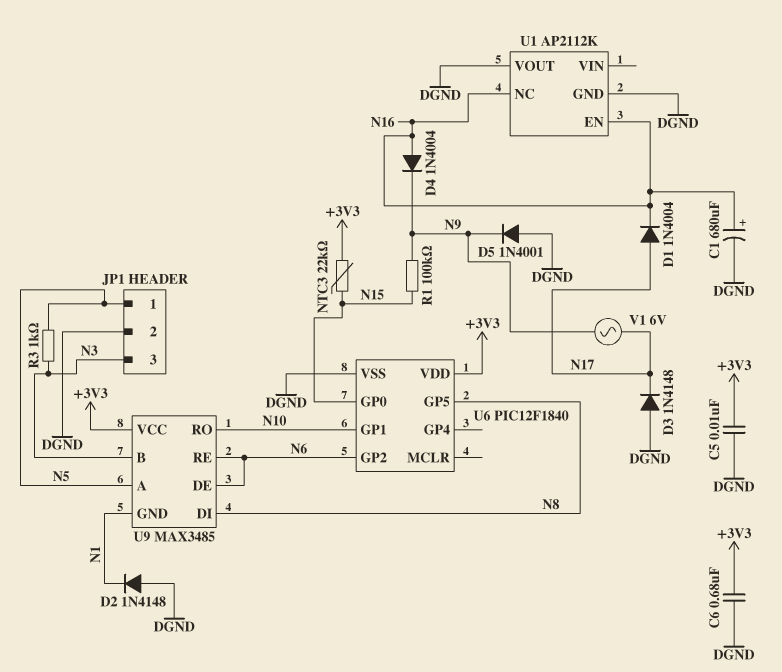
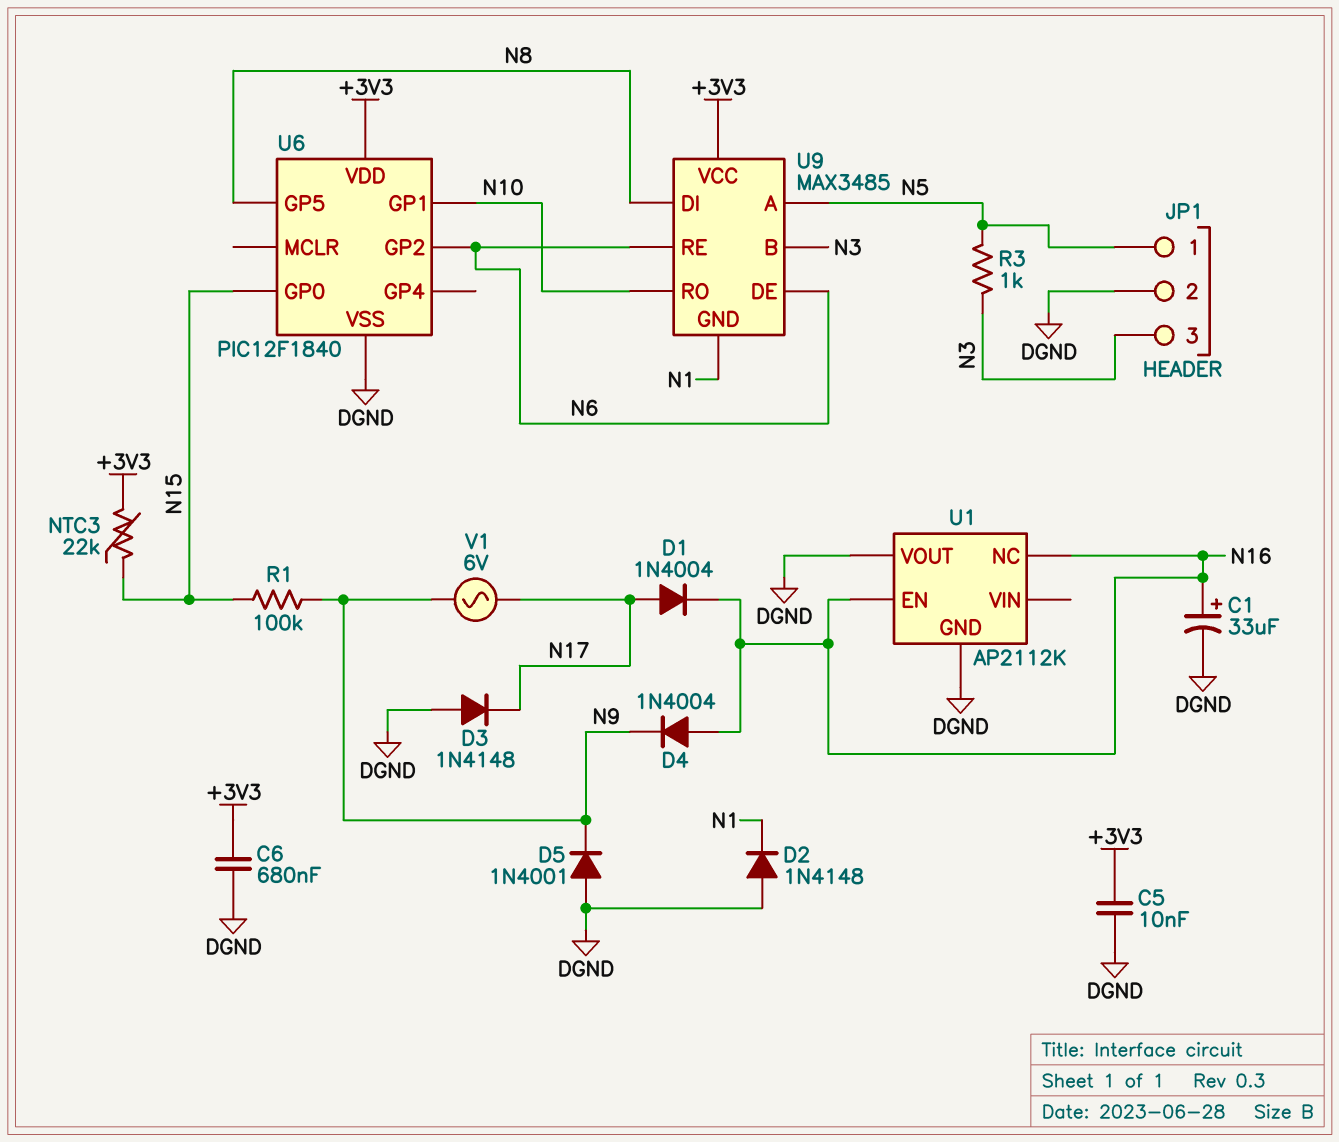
C1: 680uF (plus N16, minus DGND) -> 33uF (plus N16, minus DGND)

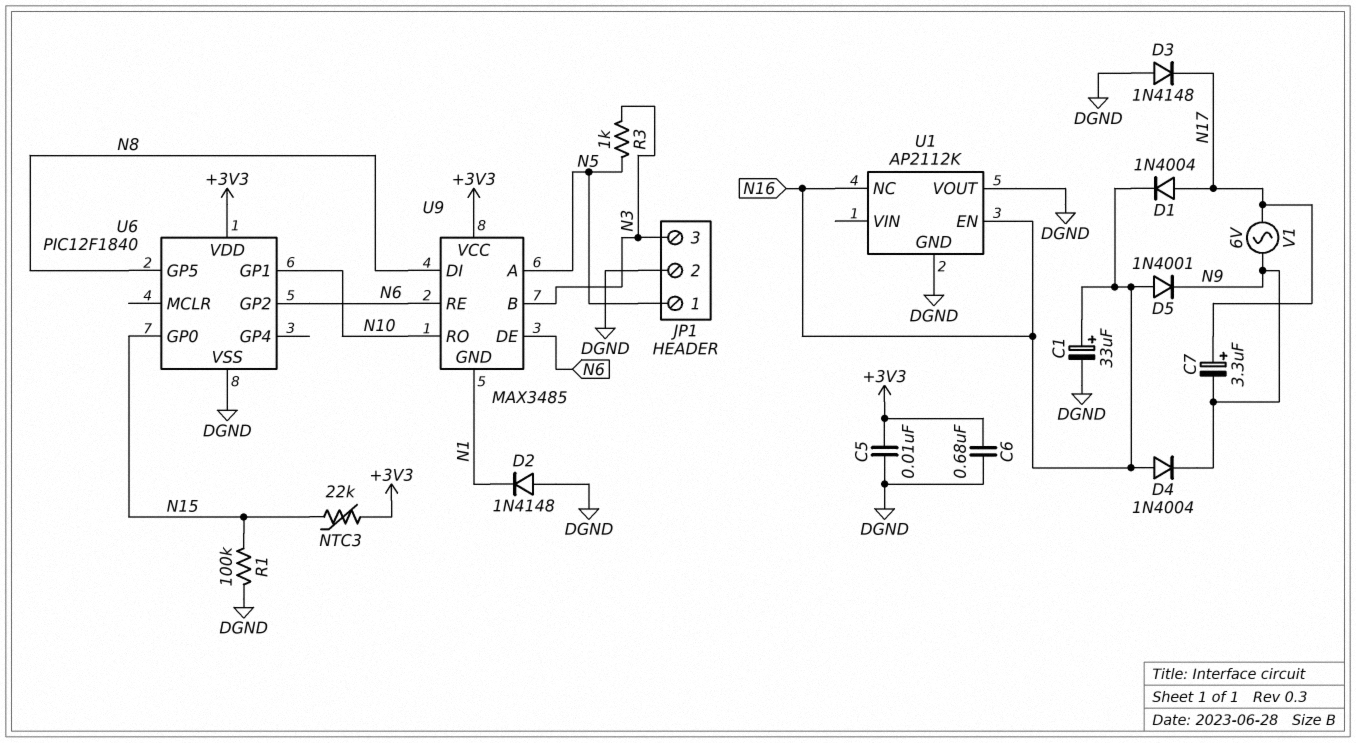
C7: none -> 3.3uF (plus N17, minus N9)
D5: diode 1N4001 (A DGND, K N9) -> diode 1N4001 (A N16, K N9)
R1: 100k (N9, N15) -> 100k (DGND, N15)

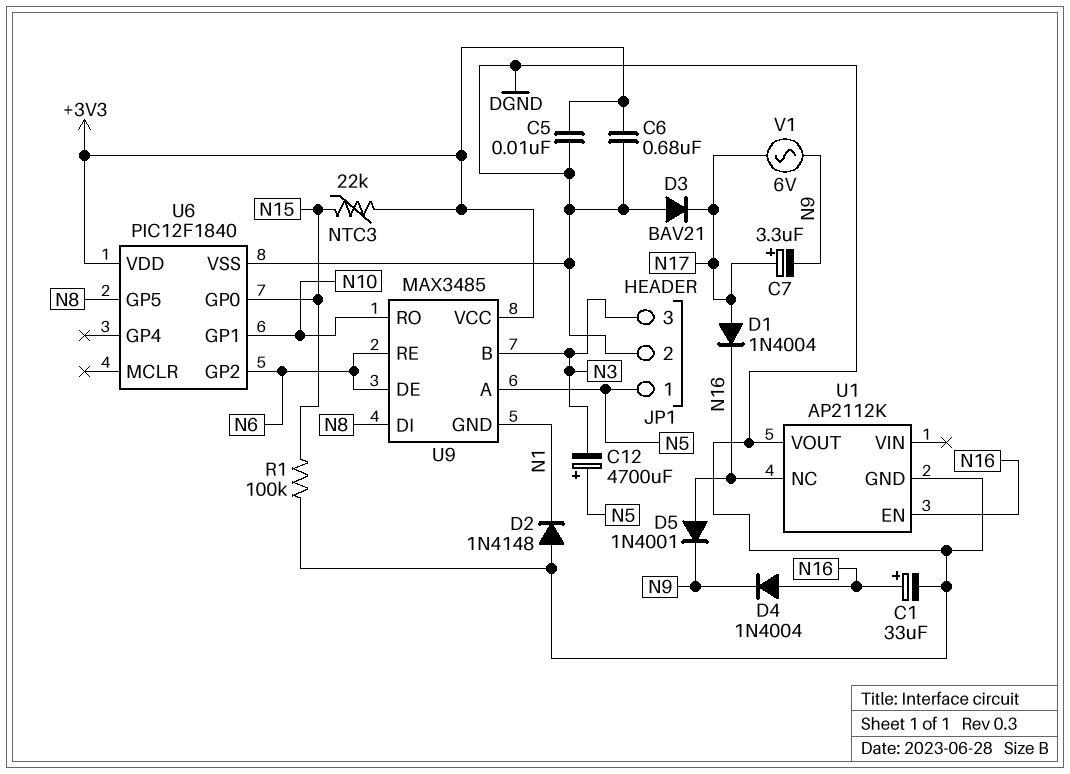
C12: none -> 4700uF (plus N5, minus N3)
D3: diode 1N4148 (A DGND, K N17) -> diode BAV21 (A DGND, K N17)
R3: 1k (N3, N5) -> none

